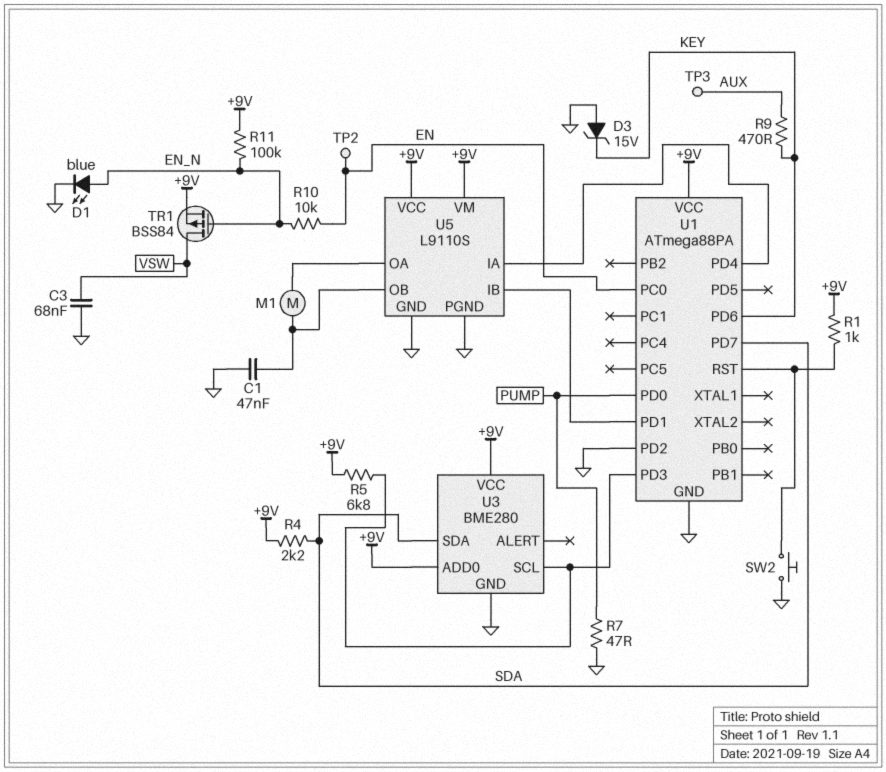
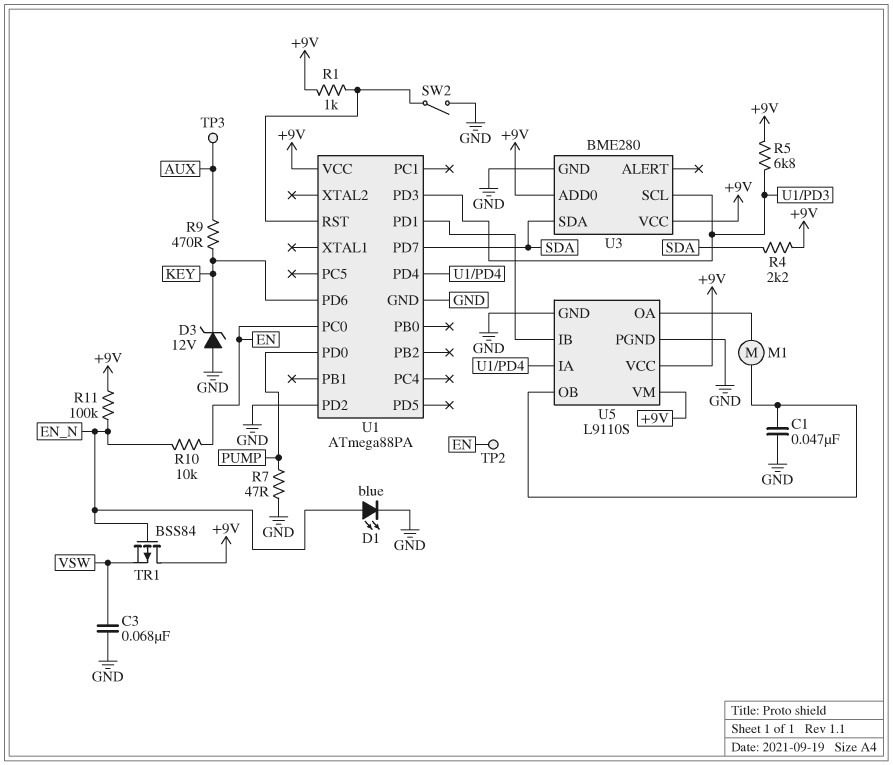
D3: zener 15V (A GND, K KEY) -> zener 12V (A GND, K KEY)
SW2: button (GND, U1/RST) -> switch (GND, U1/RST)
TR1: PMOS BSS84 (G EN_N, D VSW, S +9V) -> PMOS BSS84 (G EN_N, D +9V, S VSW)

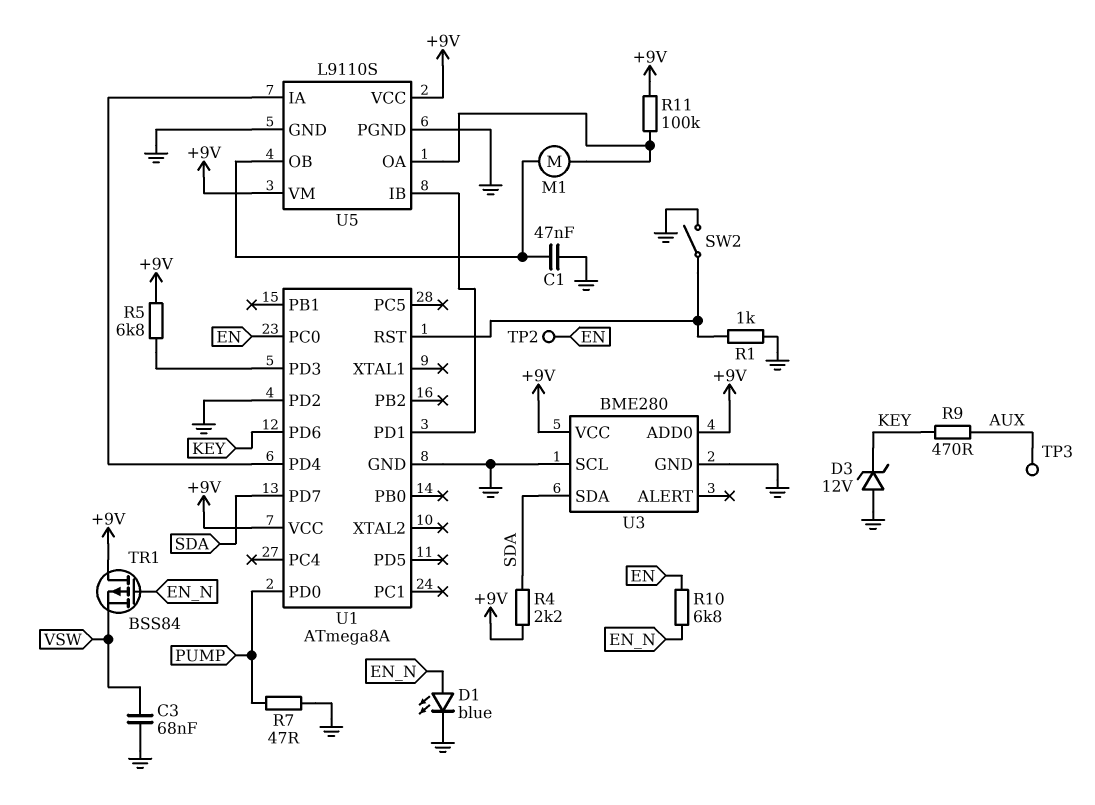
R1: 1k (+9V, U1/RST) -> 1k (GND, U1/RST)
R10: 10k (EN, EN_N) -> 6.8k (EN, EN_N)
R11: 100k (+9V, EN_N) -> 100k (+9V, U5/OA)
U1: ATmega88PA -> ATmega8A
U3 pin SCL: U1/PD3 -> GND

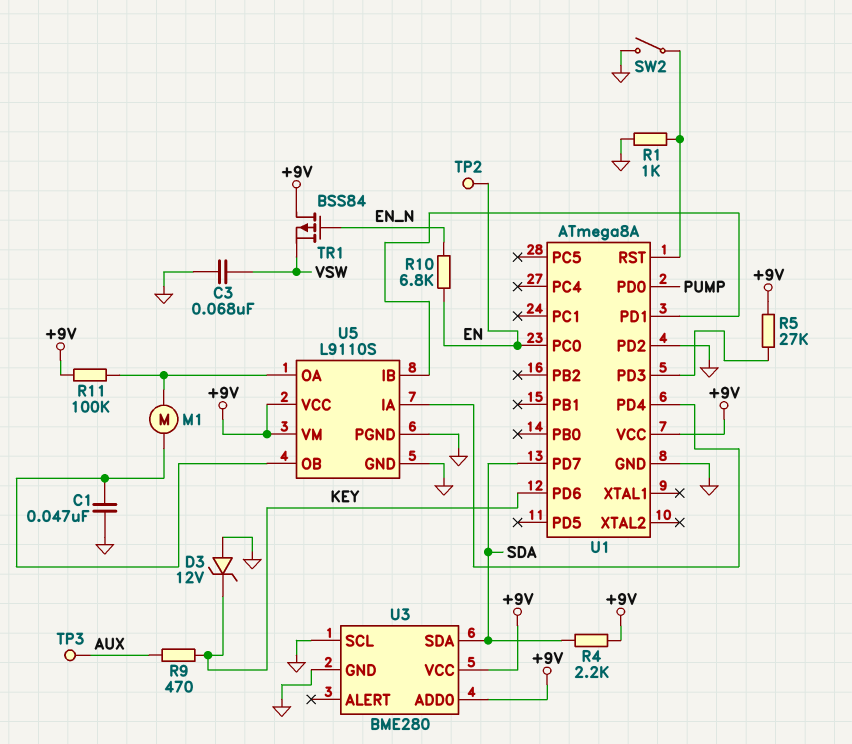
D1: LED blue (A EN_N, K GND) -> none
R5: 6.8k (+9V, U1/PD3) -> 27k (+9V, U1/PD3)
R7: 47 (GND, PUMP) -> none

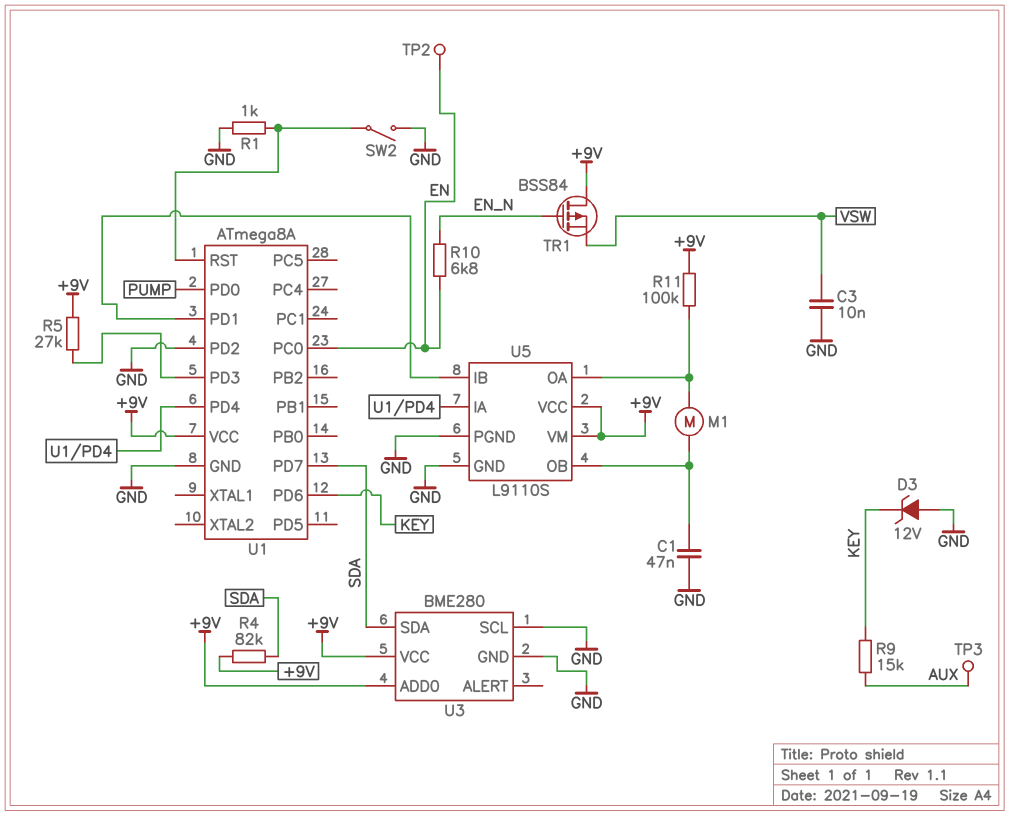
C3: 68nF (GND, VSW) -> 10nF (GND, VSW)
R4: 2.2k (+9V, SDA) -> 82k (+9V, SDA)
R9: 470 (AUX, KEY) -> 15k (AUX, KEY)

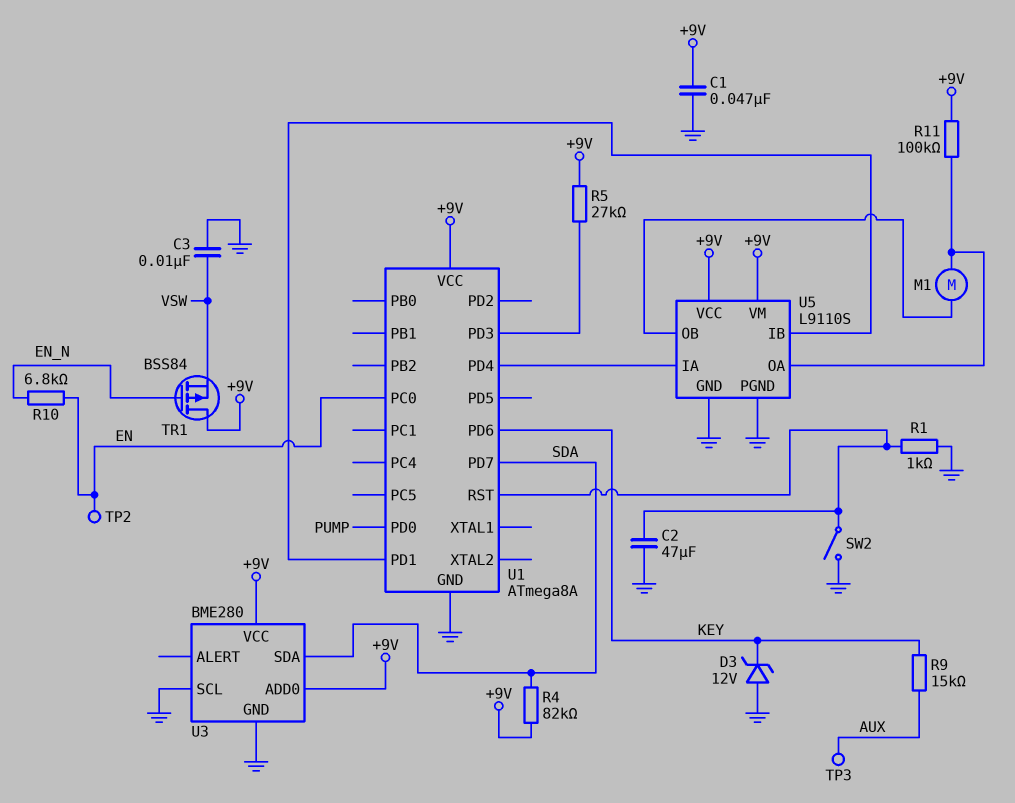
C1: 47nF (GND, U5/OB) -> 47nF (+9V, GND)
C2: none -> 47uF (GND, U1/RST)
U1 pin PD2: GND -> none

